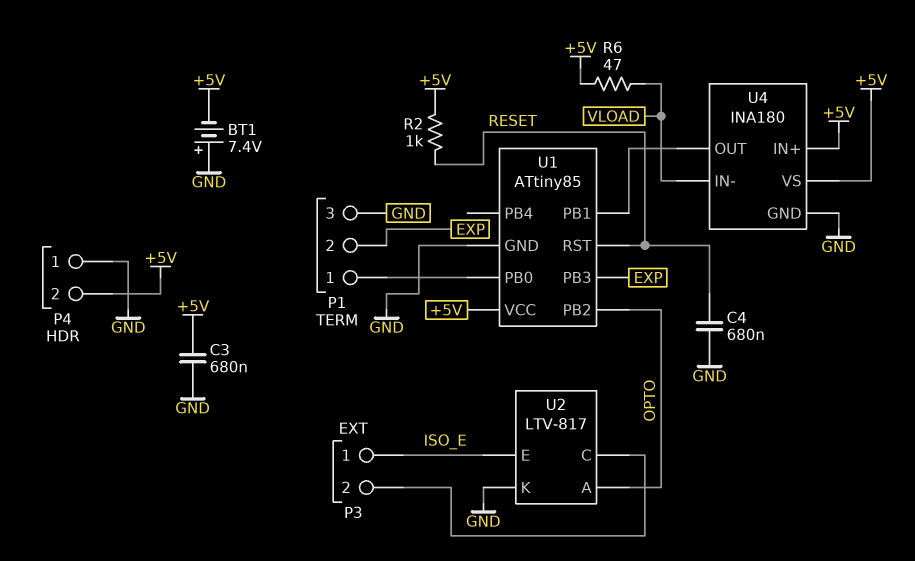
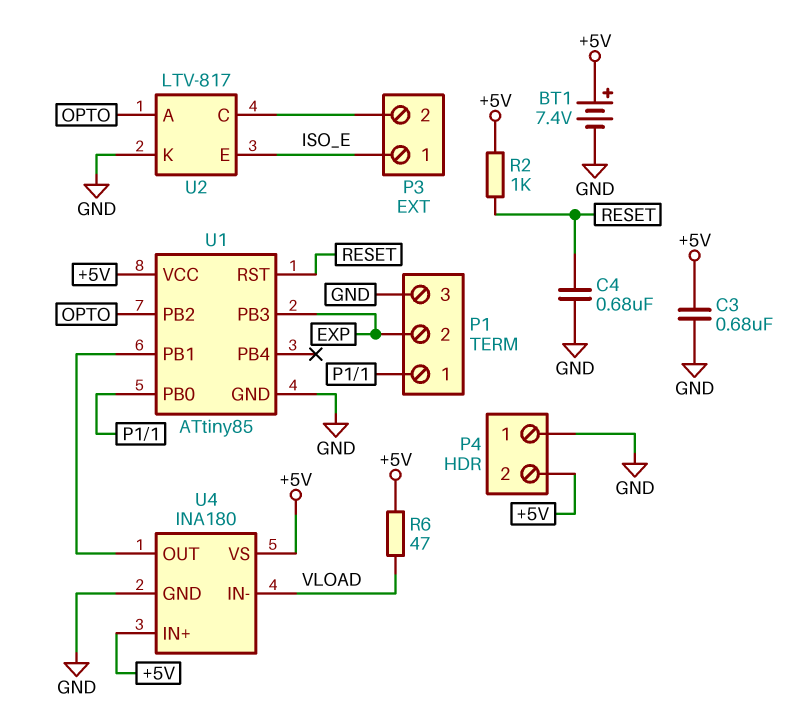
BT1: 7.4V (plus GND, minus +5V) -> 7.4V (plus +5V, minus GND)

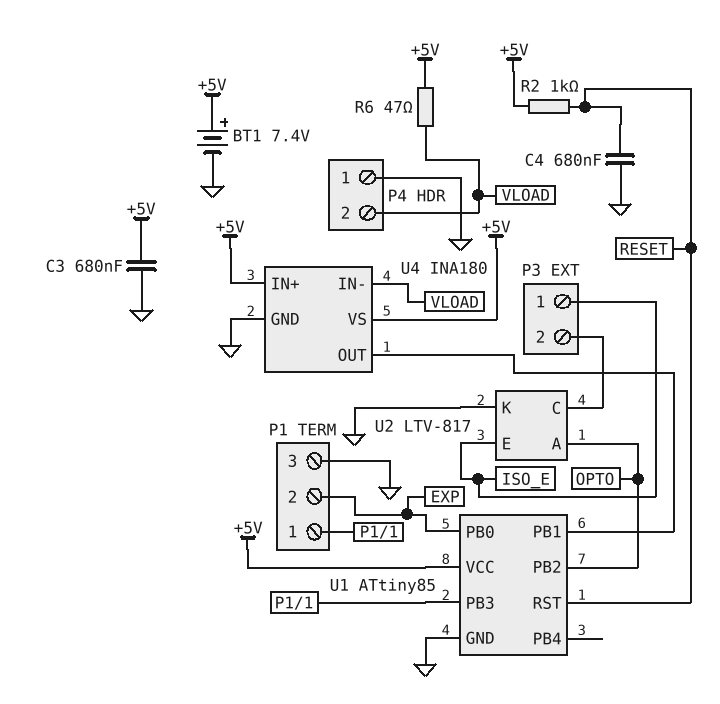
P4 pin 2: +5V -> VLOAD
U1 pin PB0: P1/1 -> EXP
U1 pin PB3: EXP -> P1/1

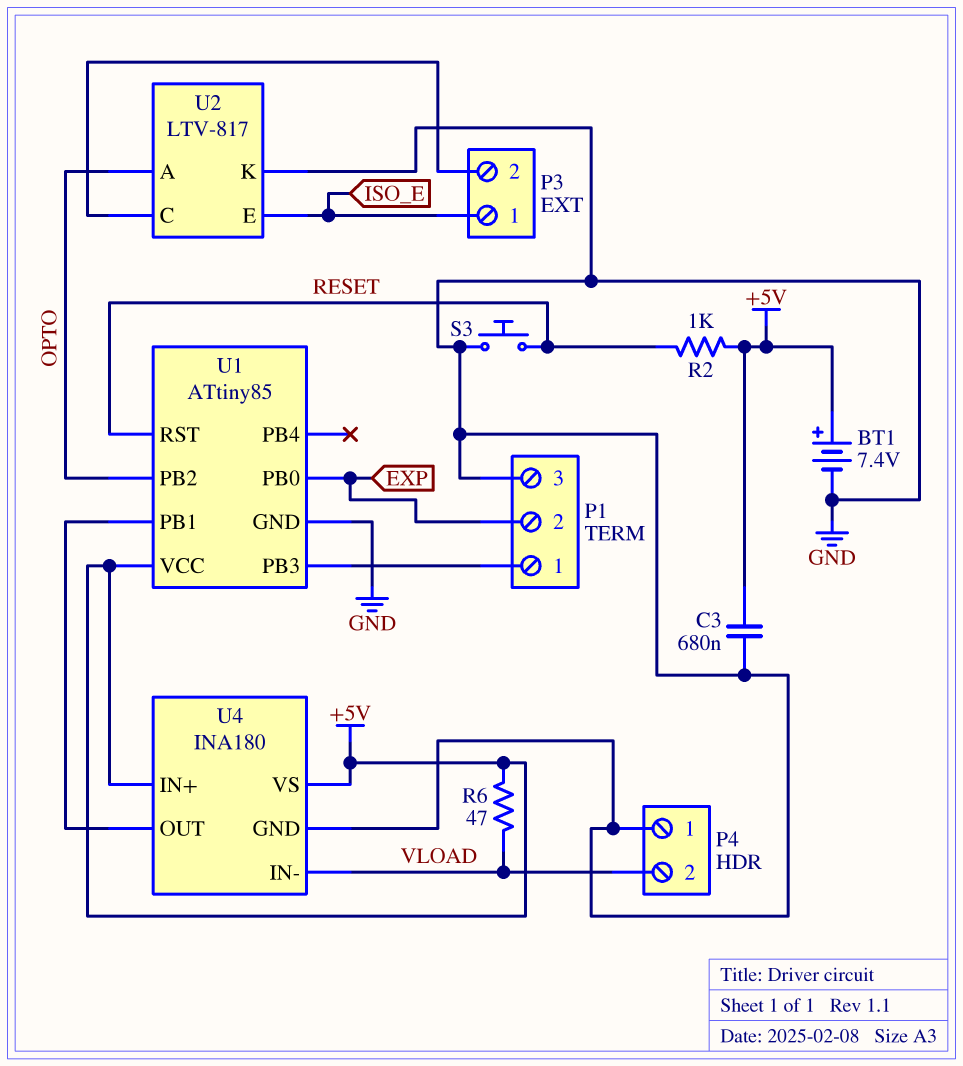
C4: 680nF (GND, RESET) -> none
S3: none -> button (GND, RESET)

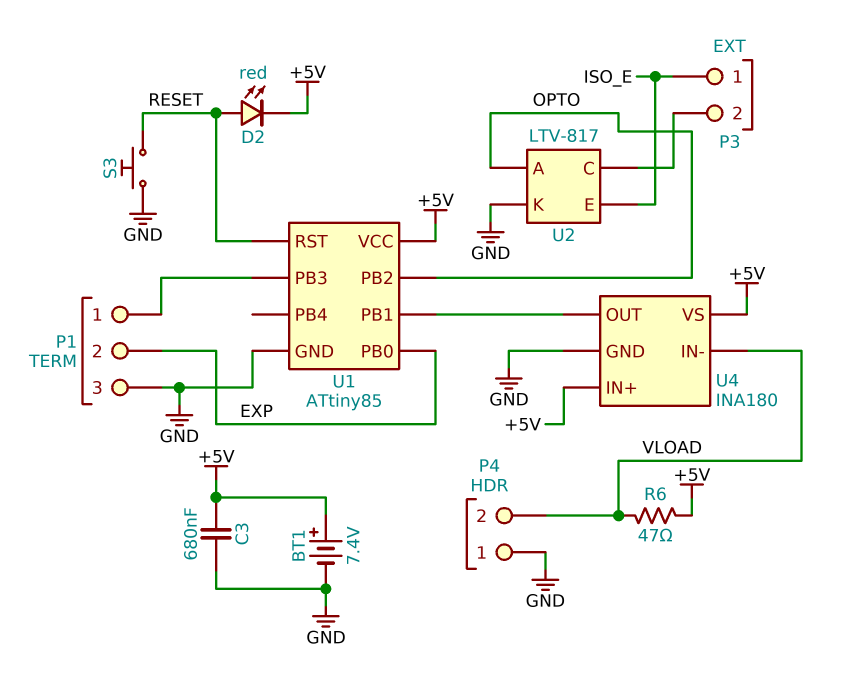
D2: none -> LED red (A RESET, K +5V)
R2: 1k (+5V, RESET) -> none

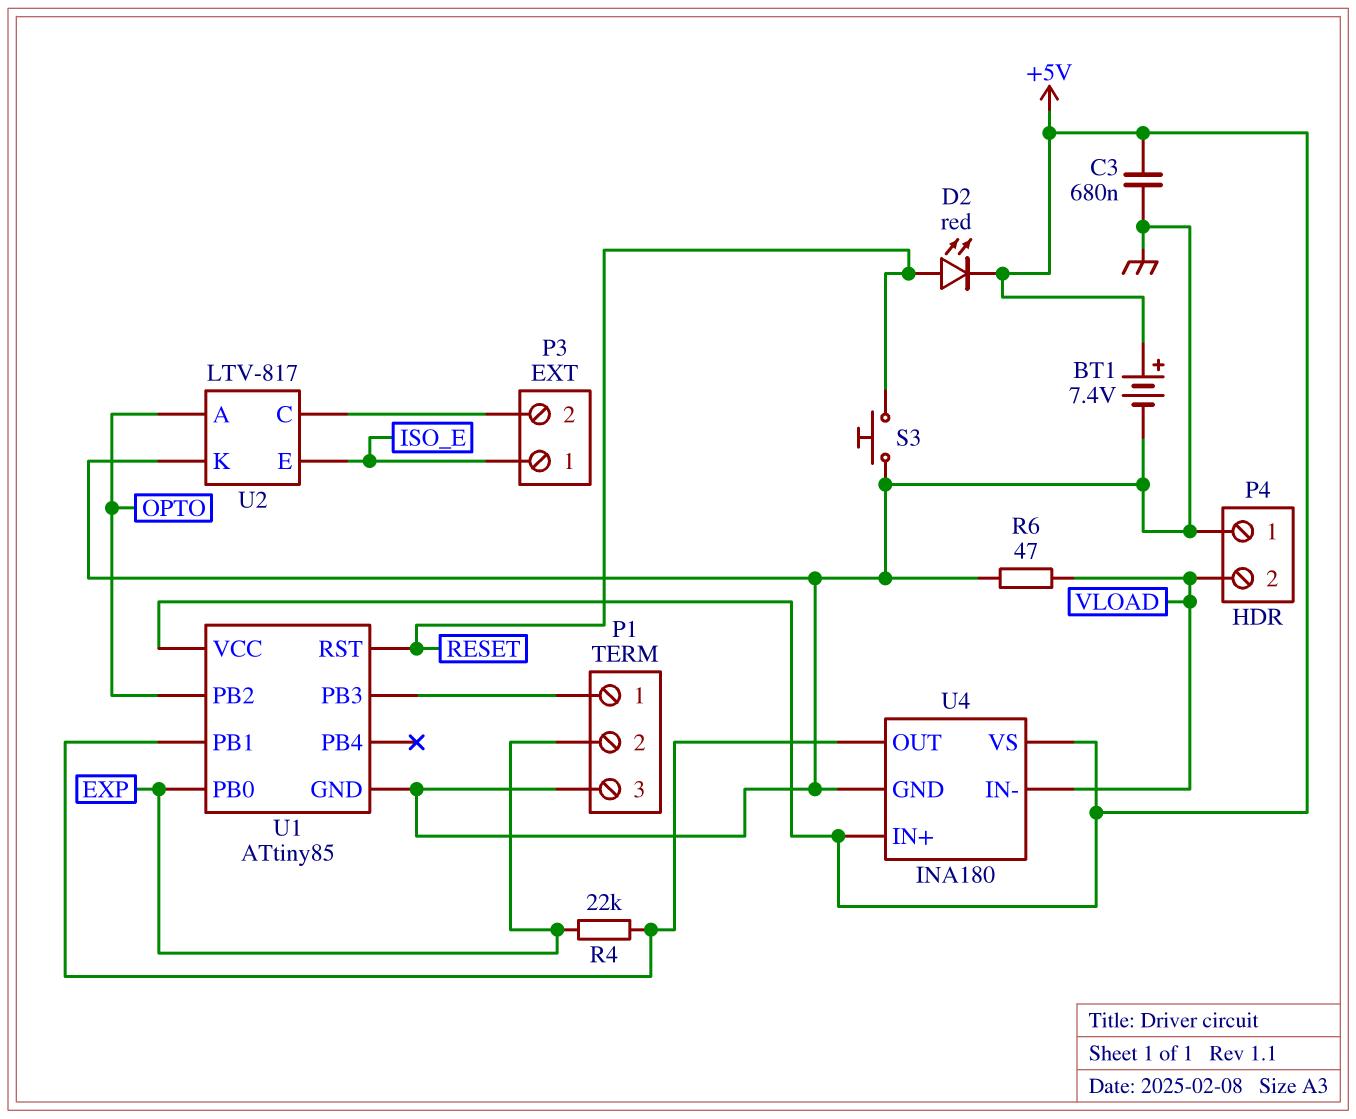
R4: none -> 22k (EXP, U1/PB1)
R6: 47 (+5V, VLOAD) -> 47 (GND, VLOAD)

